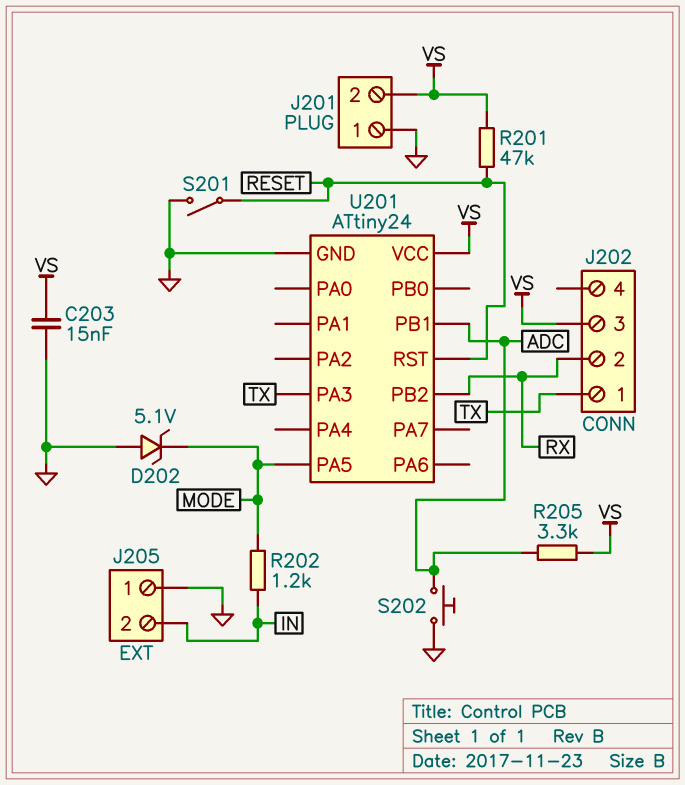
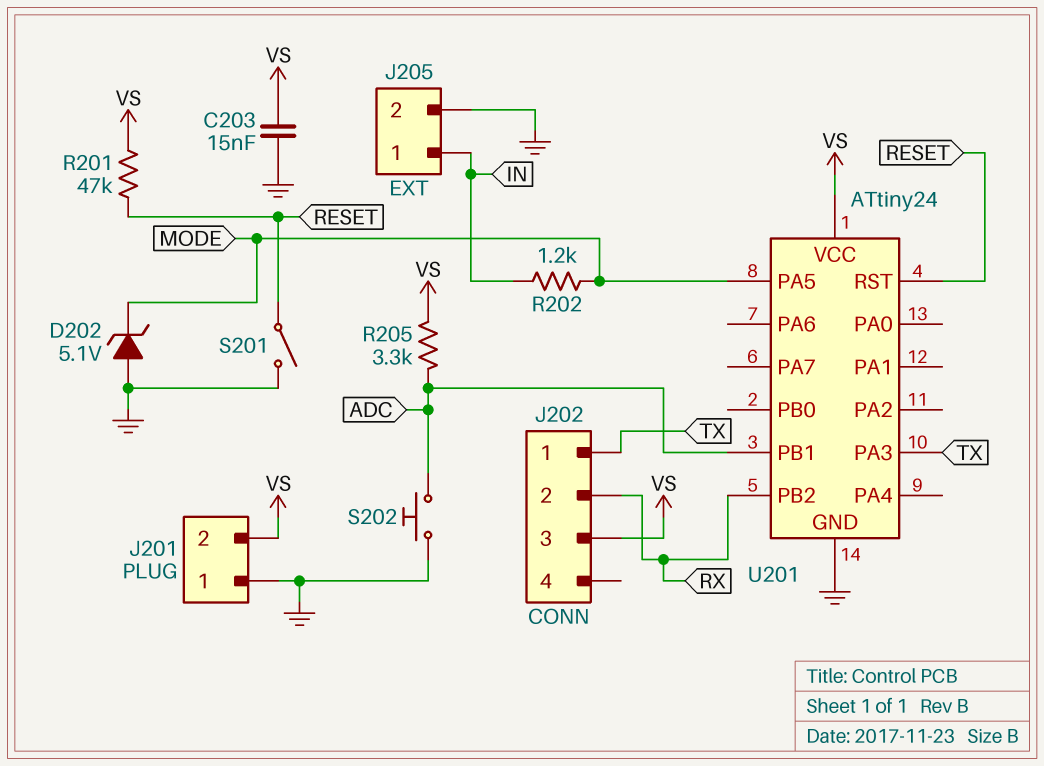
J205 pin 1: GND -> IN
J205 pin 2: IN -> GND

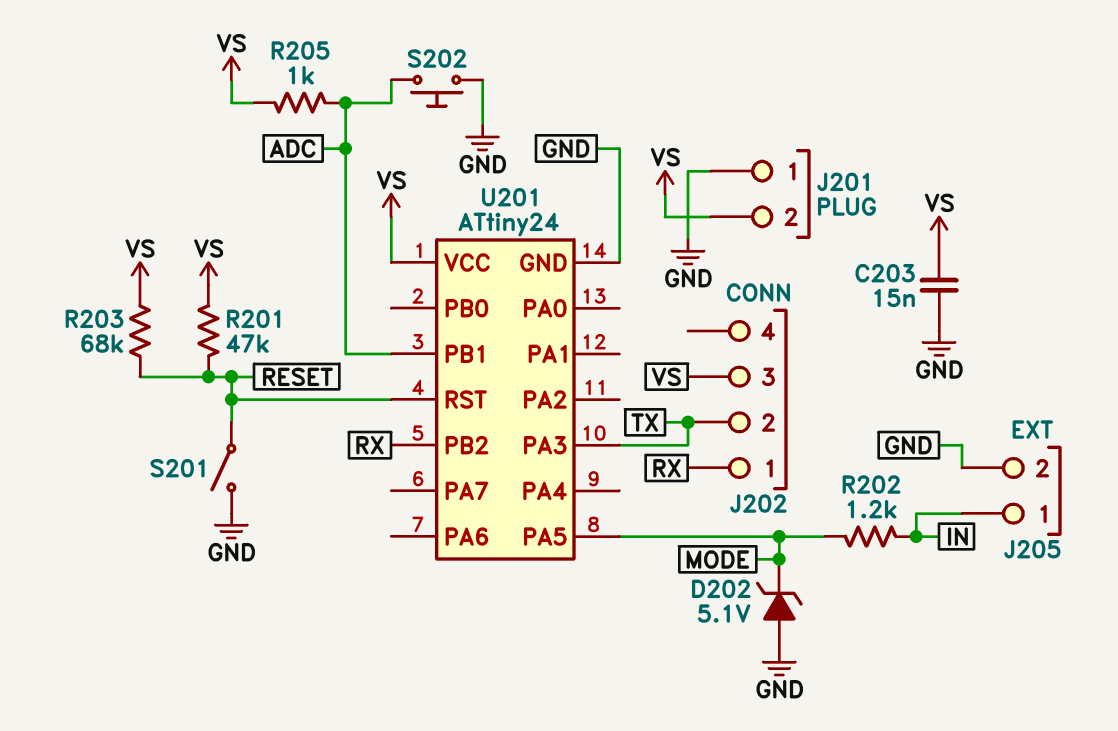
J202 pin 1: TX -> RX
J202 pin 2: RX -> TX
R203: none -> 68k (RESET, VS)
R205: 3.3k (ADC, VS) -> 1k (ADC, VS)

